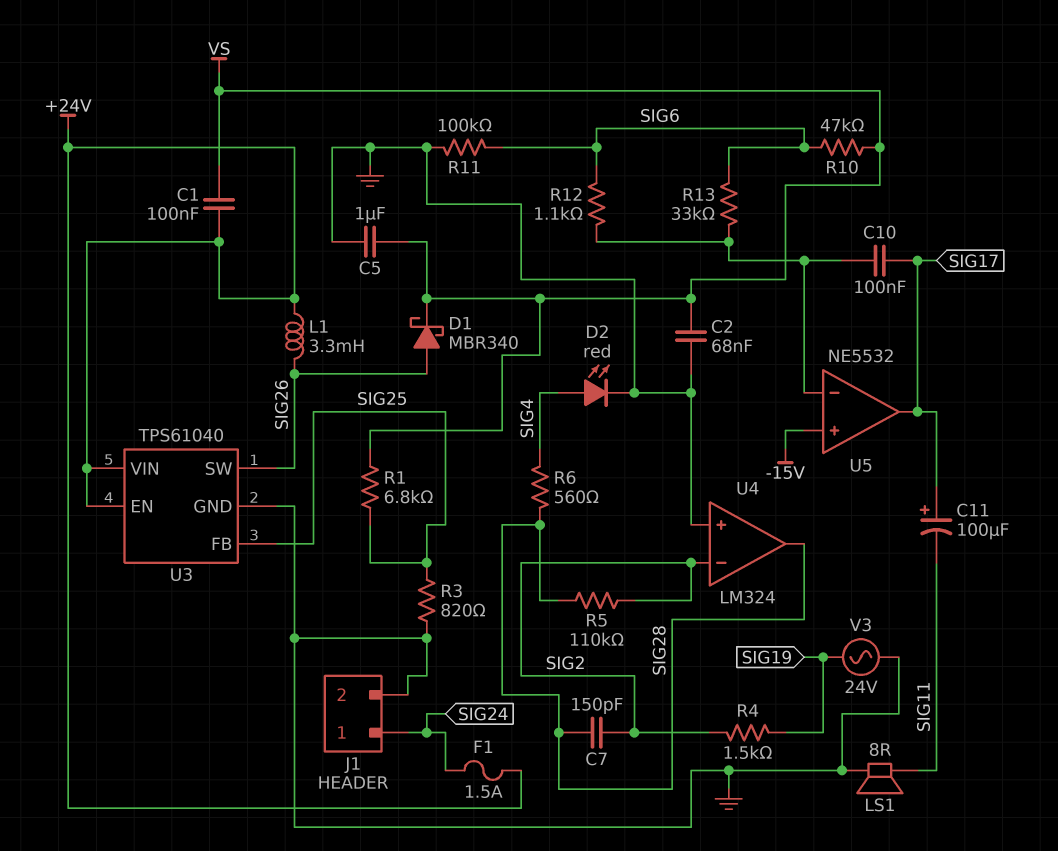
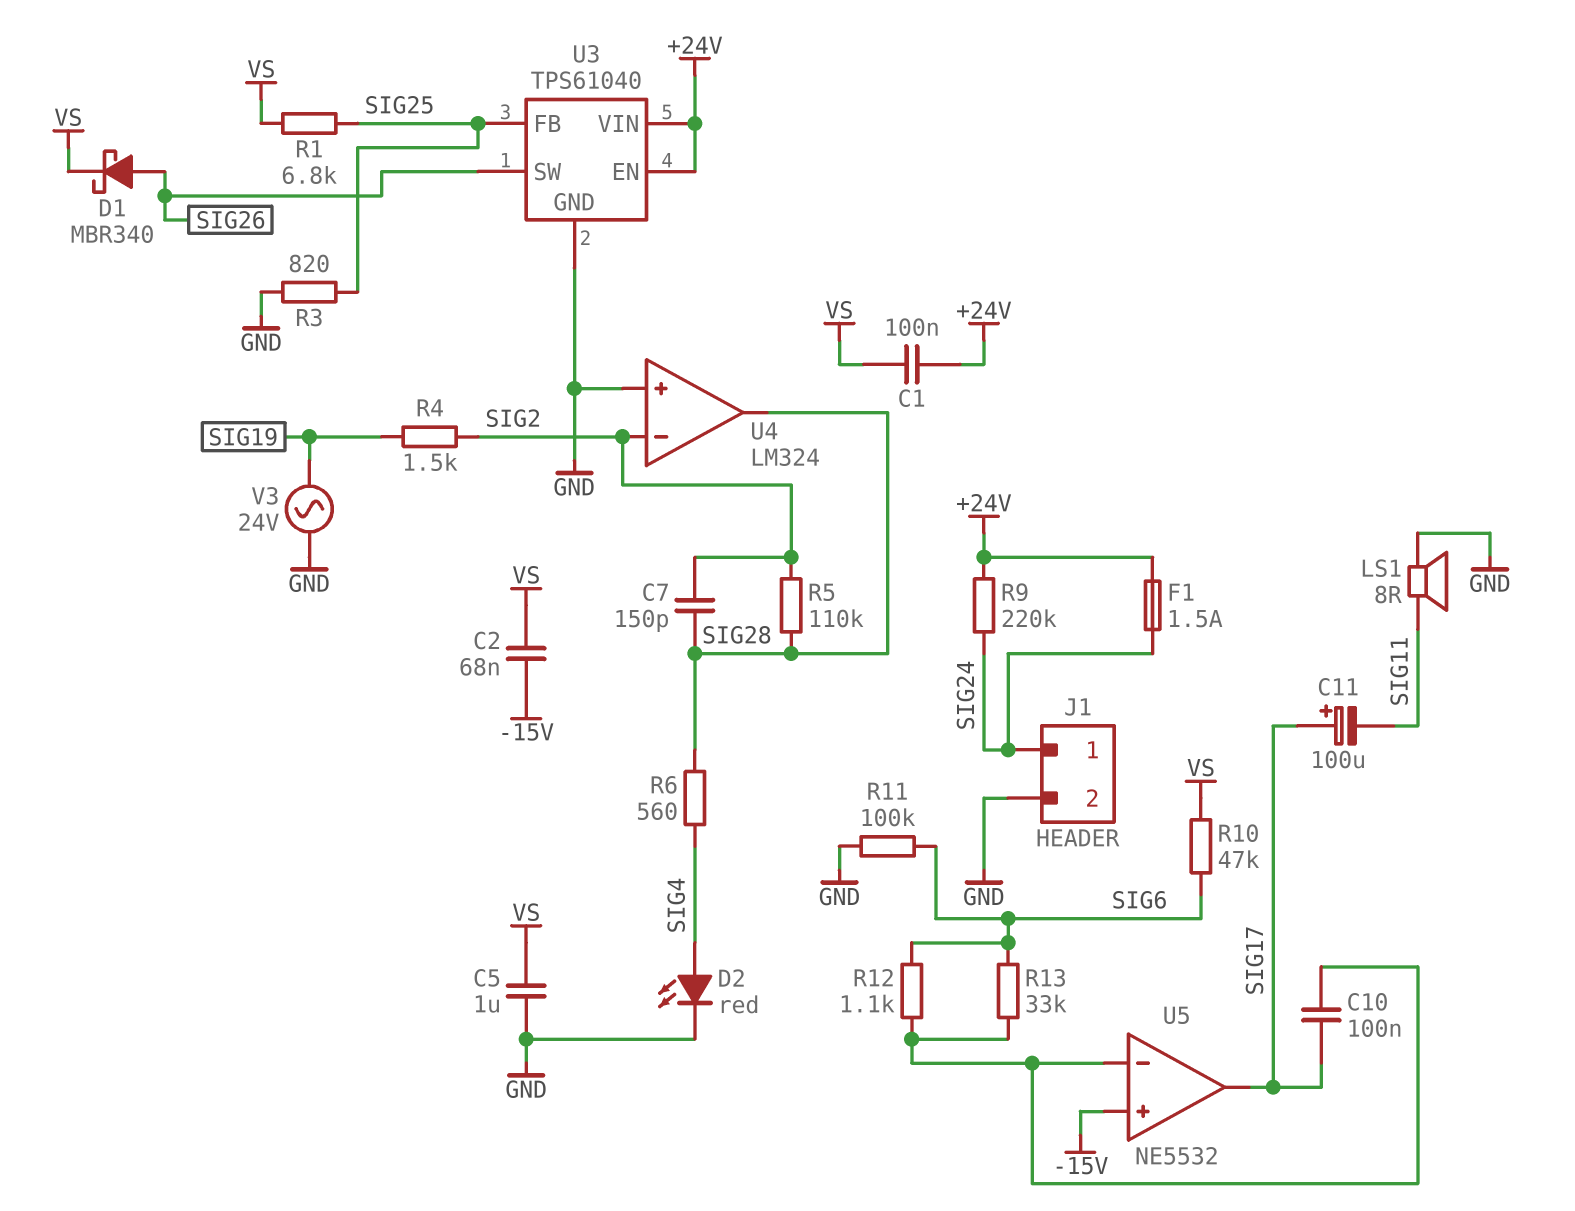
C2: 68nF (GND, VS) -> 68nF (-15V, VS)
L1: 3.3mH (+24V, SIG26) -> none
R9: none -> 220k (+24V, SIG24)

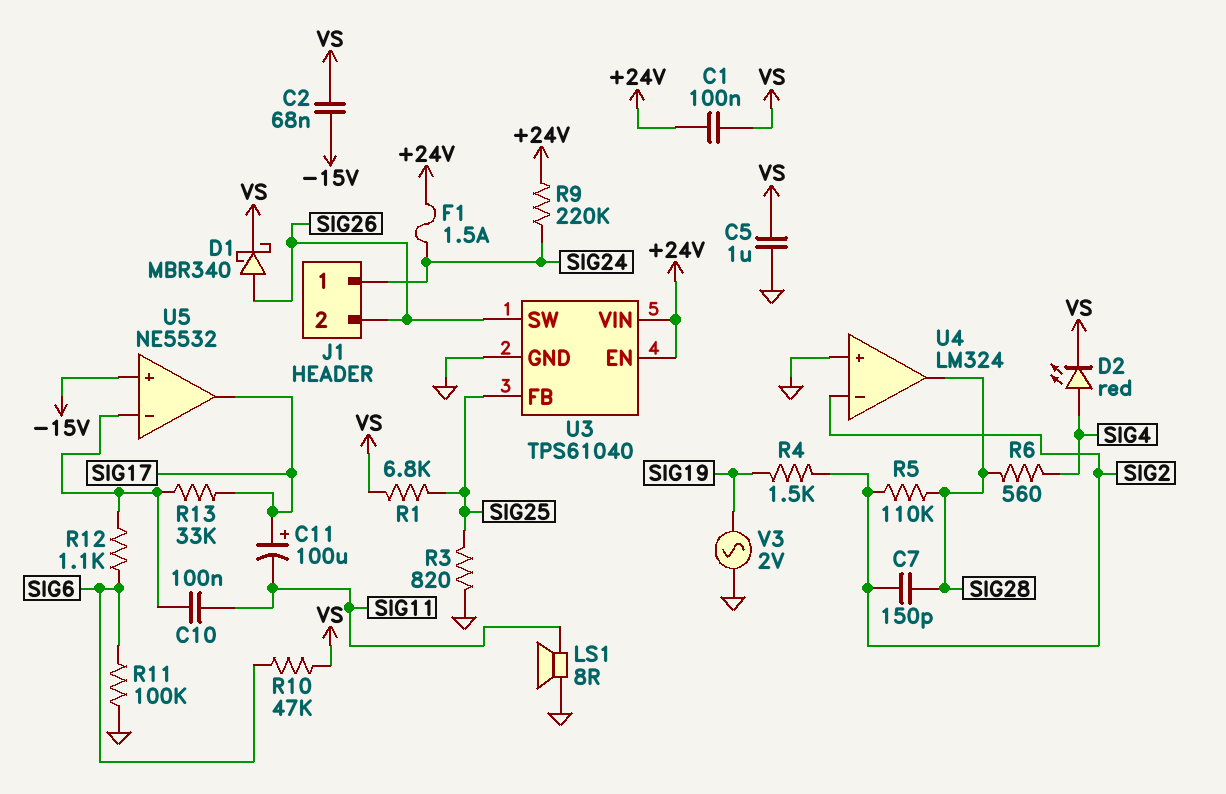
C10: 100nF (SIG17, U5/in-) -> 100nF (SIG11, U5/in-)
D2: LED red (A SIG4, K GND) -> LED red (A SIG4, K VS)
J1 pin 2: GND -> SIG26
R13: 33k (SIG6, U5/in-) -> 33k (SIG17, U5/in-)
V3: AC 24V (GND, SIG19) -> AC 2V (GND, SIG19)

